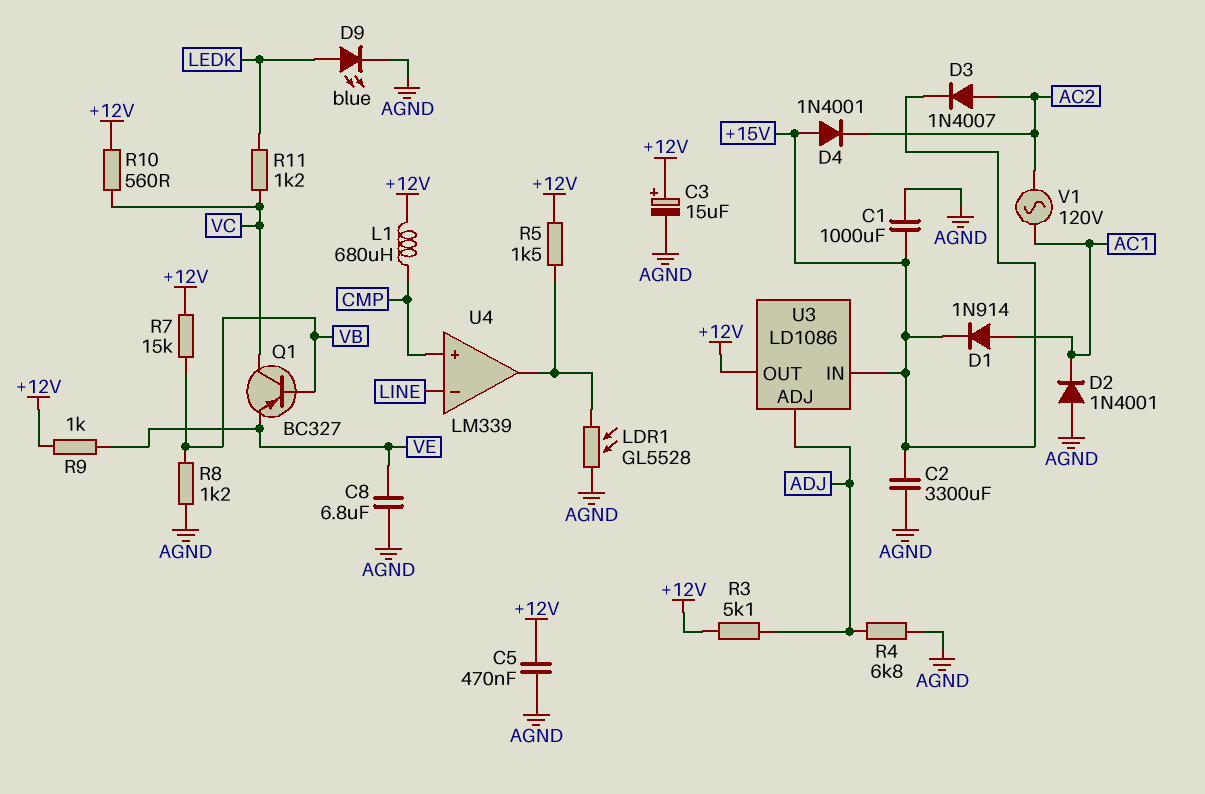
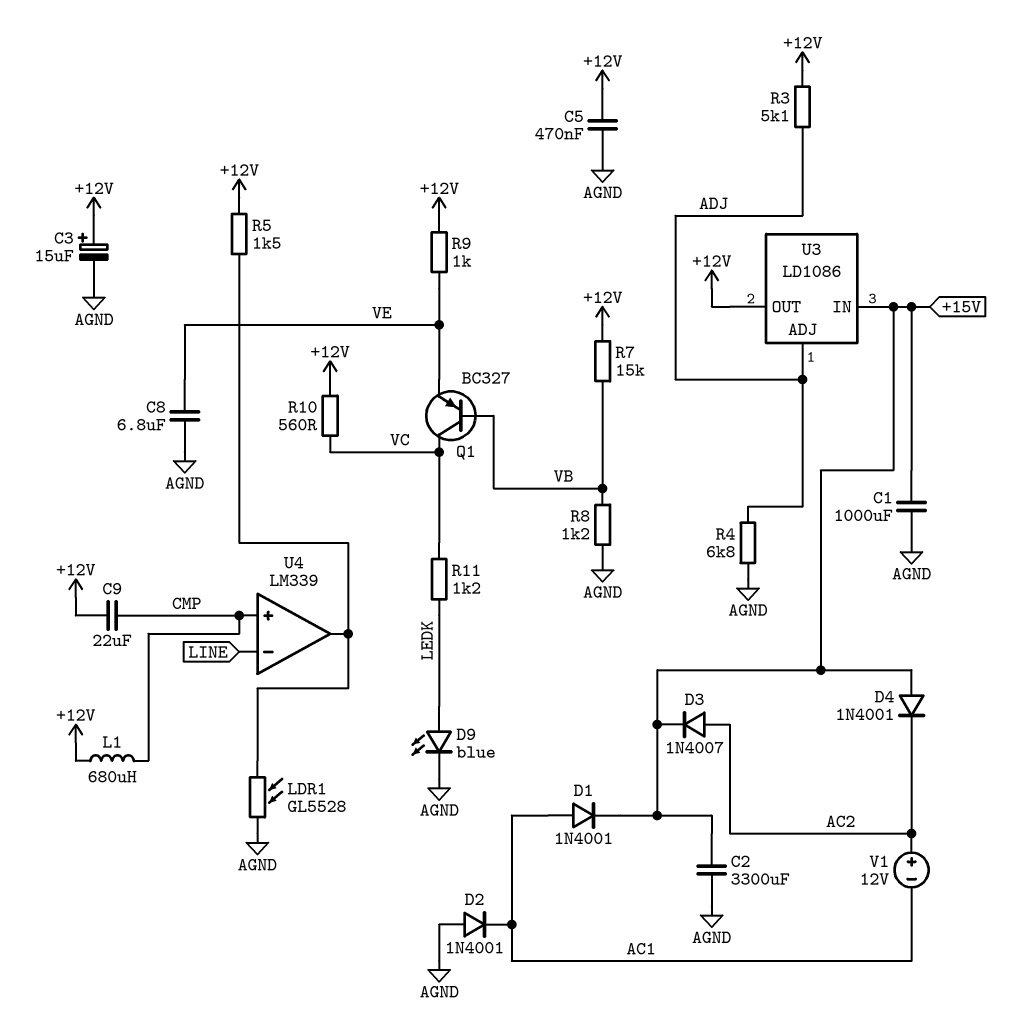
C9: none -> 22uF (+12V, CMP)
D1: diode 1N914 (A AC1, K +15V) -> diode 1N4001 (A AC1, K +15V)
V1: AC 120V (AC1, AC2) -> 12V (plus AC2, minus AC1)

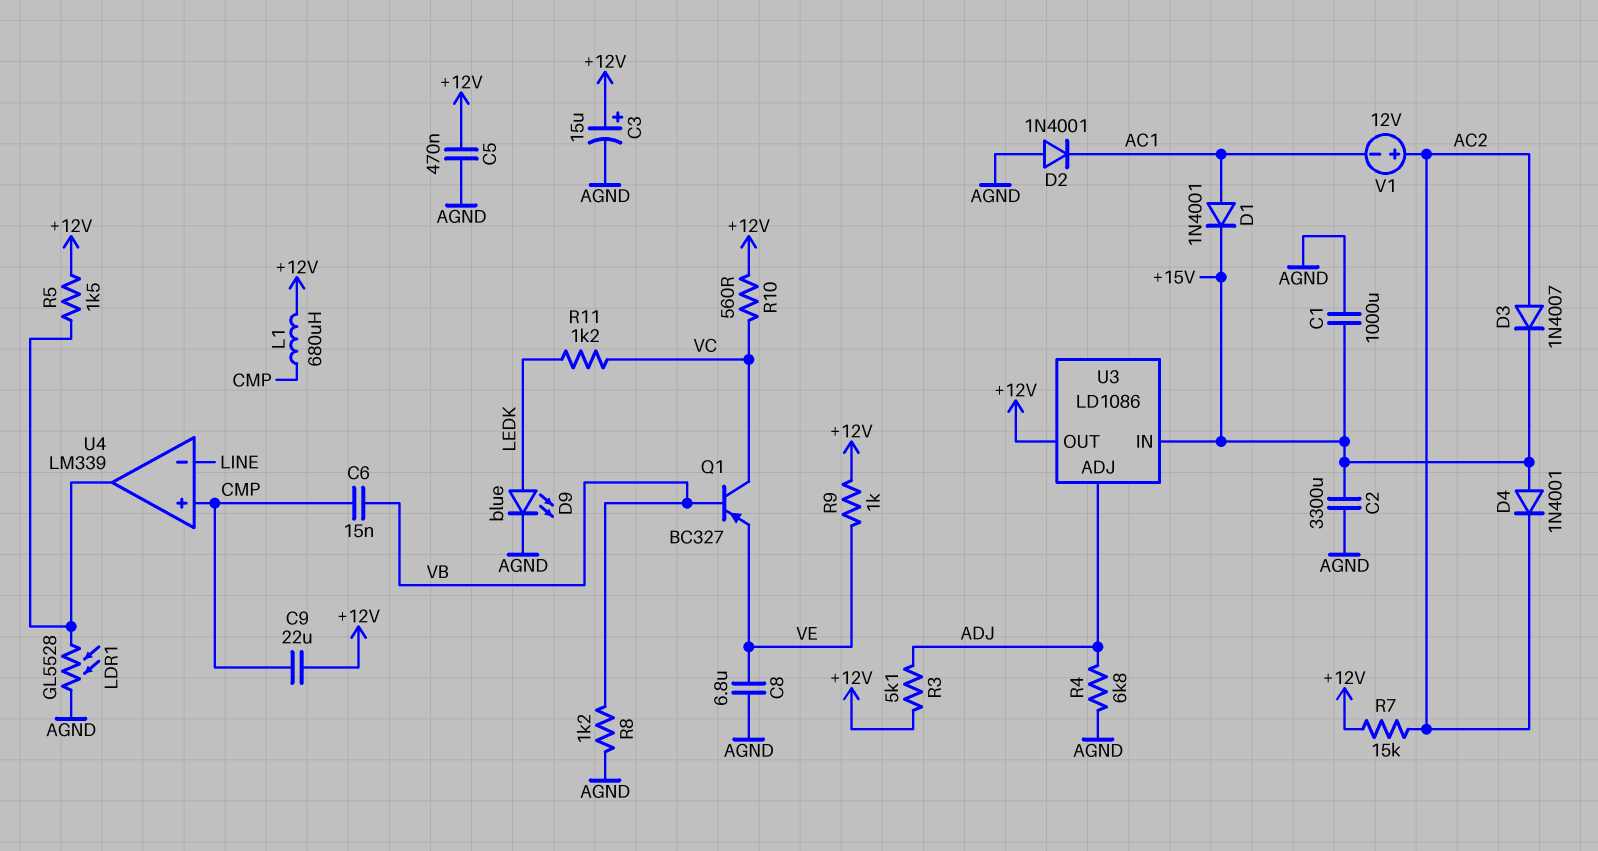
C6: none -> 15nF (CMP, VB)
R7: 15k (+12V, VB) -> 15k (+12V, AC2)

